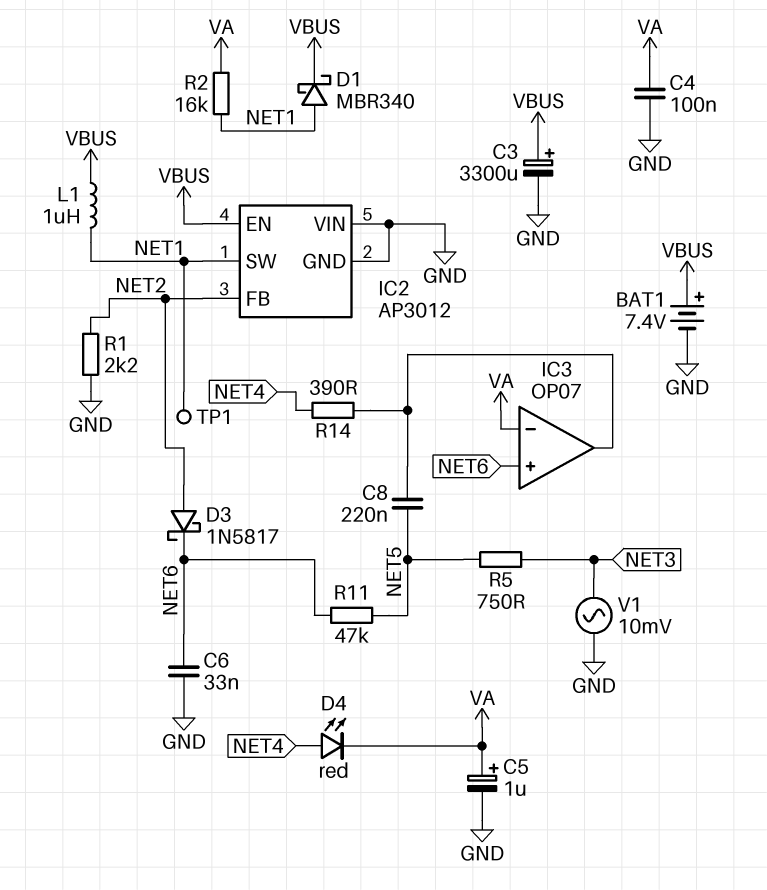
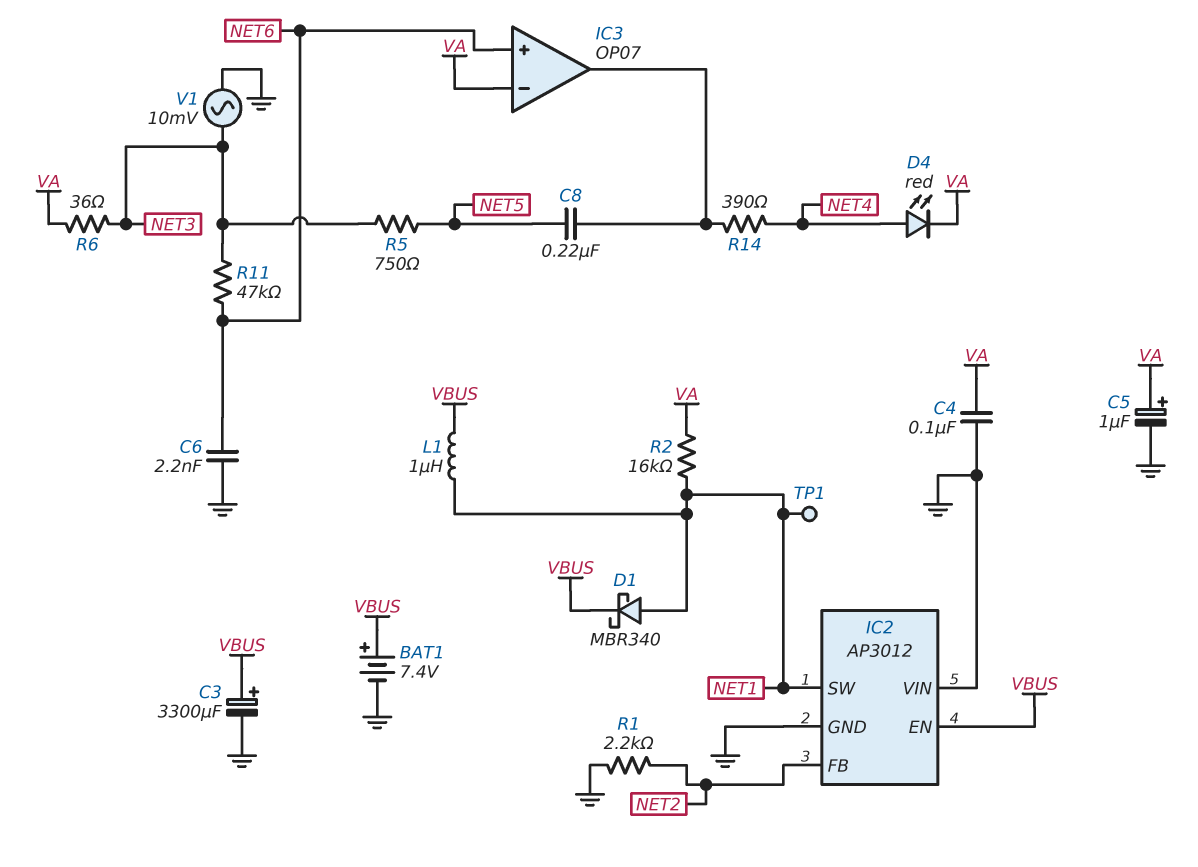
C6: 33nF (GND, NET6) -> 2.2nF (GND, NET6)
D3: schottky 1N5817 (A NET2, K NET6) -> none
R6: none -> 36 (NET3, VA)
R11: 47k (NET5, NET6) -> 47k (NET3, NET6)

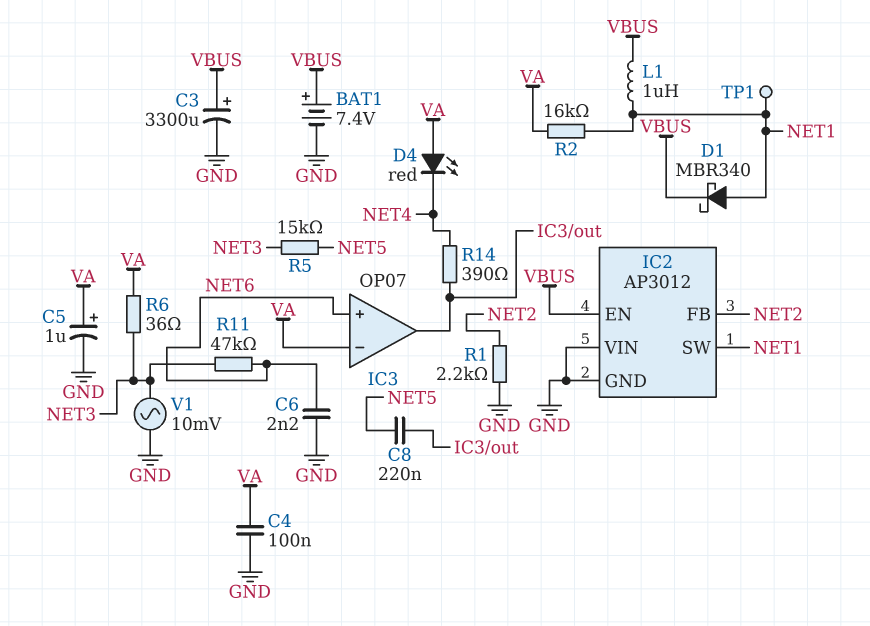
D4: LED red (A NET4, K VA) -> LED red (A VA, K NET4)
R5: 750 (NET3, NET5) -> 15k (NET3, NET5)

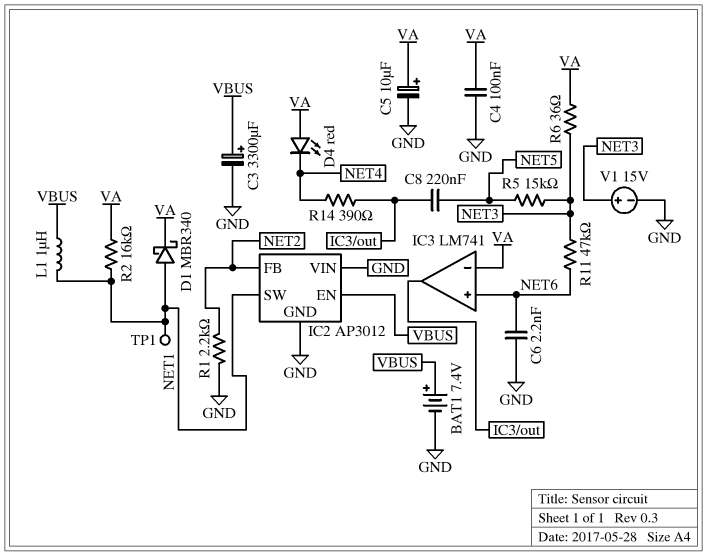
C5: 1uF (plus VA, minus GND) -> 10uF (plus VA, minus GND)
D1: schottky MBR340 (A NET1, K VBUS) -> schottky MBR340 (A NET1, K VA)
IC3: OP07 -> LM741
V1: AC 10mV (GND, NET3) -> 15V (plus NET3, minus GND)

